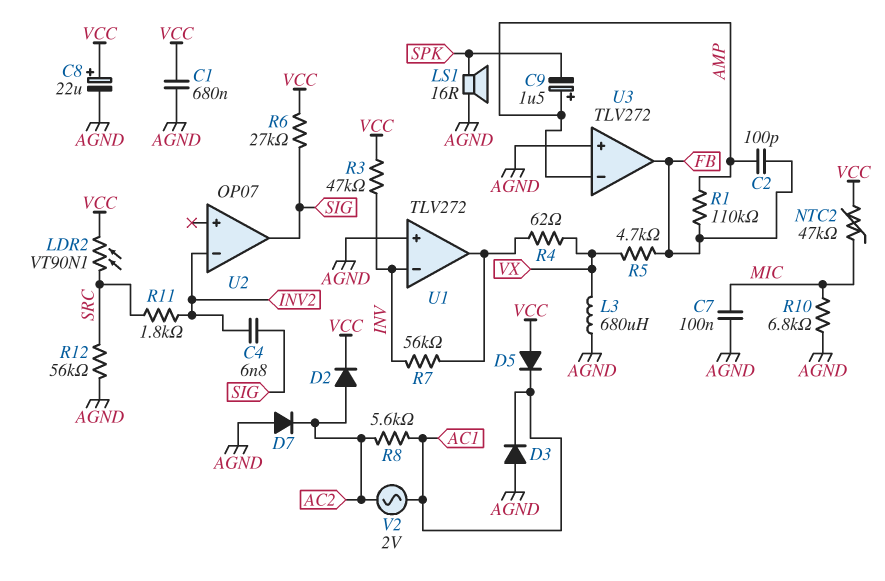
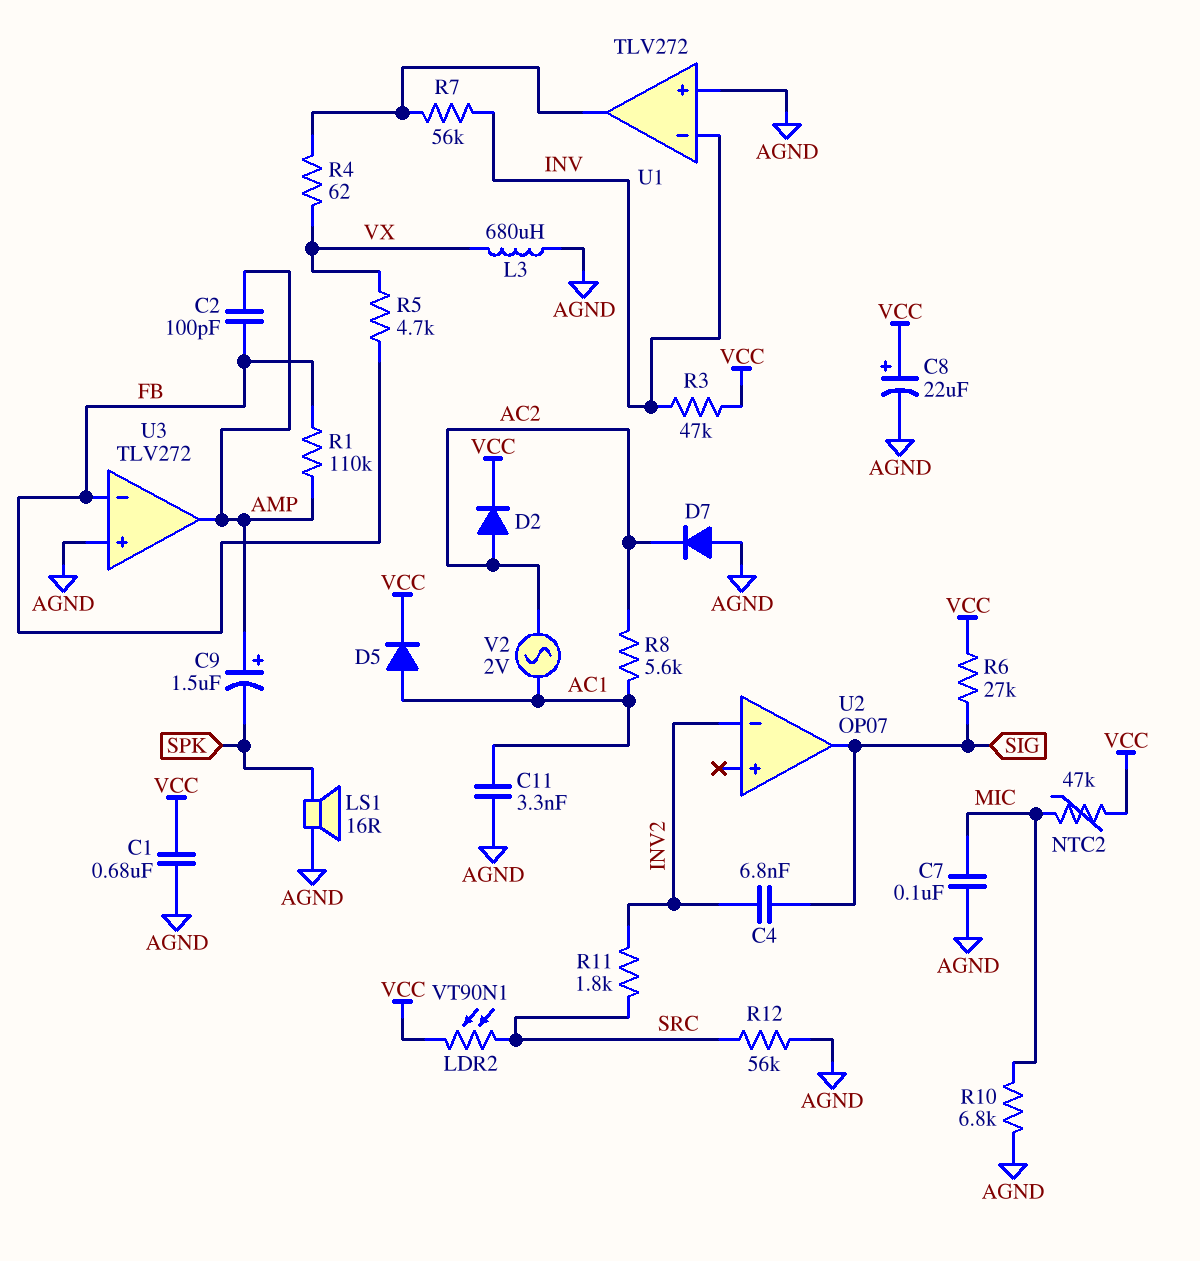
C11: none -> 3.3nF (AC1, AGND)
D3: diode (A AGND, K AC1) -> none
D5: diode (A VCC, K AC1) -> diode (A AC1, K VCC)
U3 pin in-: AMP -> FB
U3 pin out: FB -> AMP

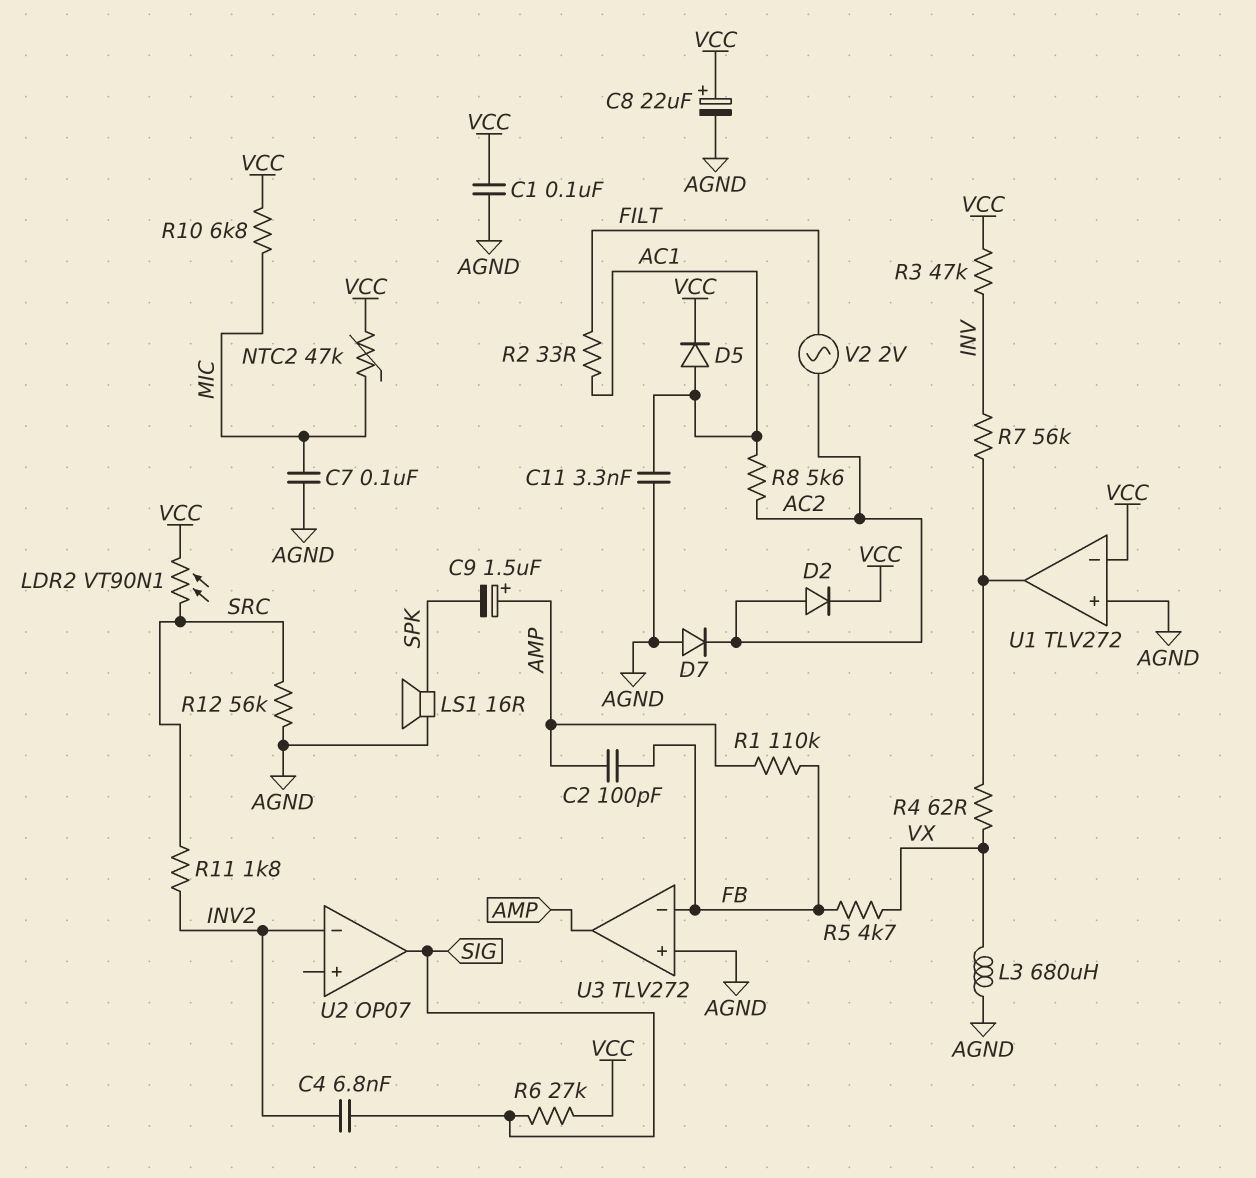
C1: 680nF (AGND, VCC) -> 100nF (AGND, VCC)
R2: none -> 33 (AC1, FILT)
R10: 6.8k (AGND, MIC) -> 6.8k (MIC, VCC)
U1 pin in-: INV -> VCC
V2: AC 2V (AC1, AC2) -> AC 2V (AC2, FILT)

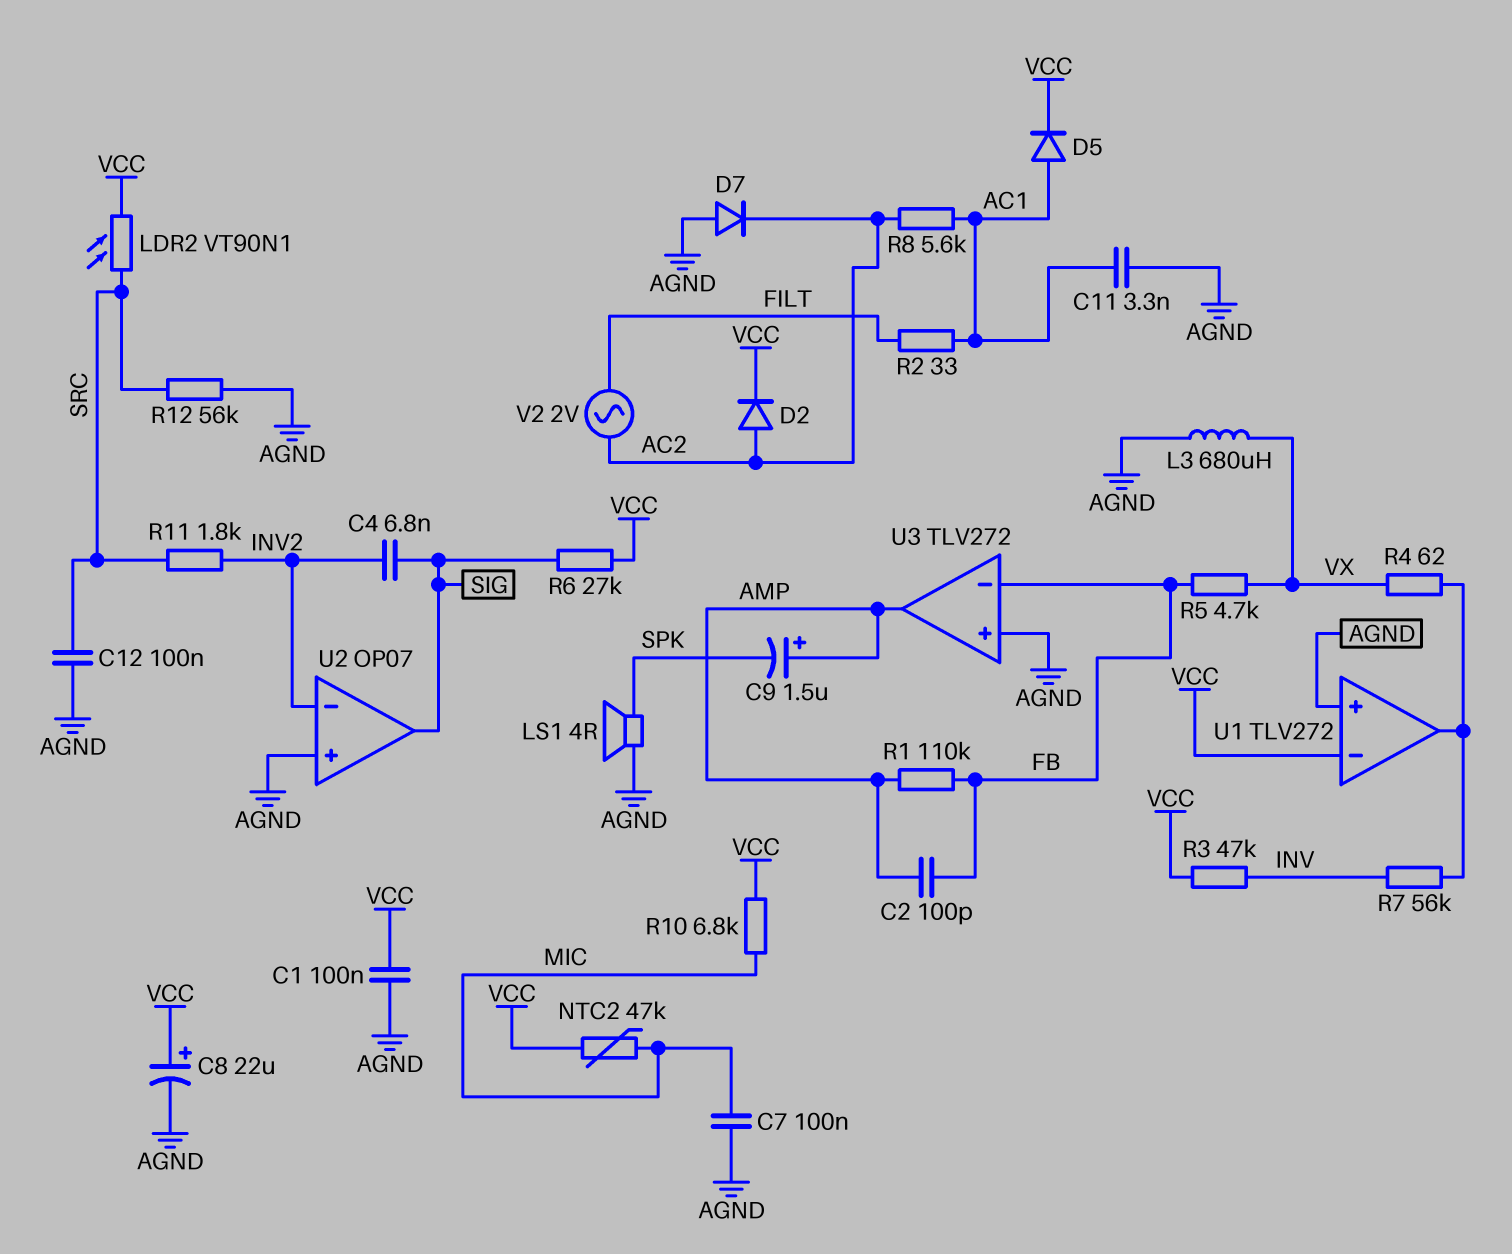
C12: none -> 100nF (AGND, SRC)
LS1: speaker 16R (AGND, SPK) -> speaker 4R (AGND, SPK)
U2 pin in+: none -> AGND

